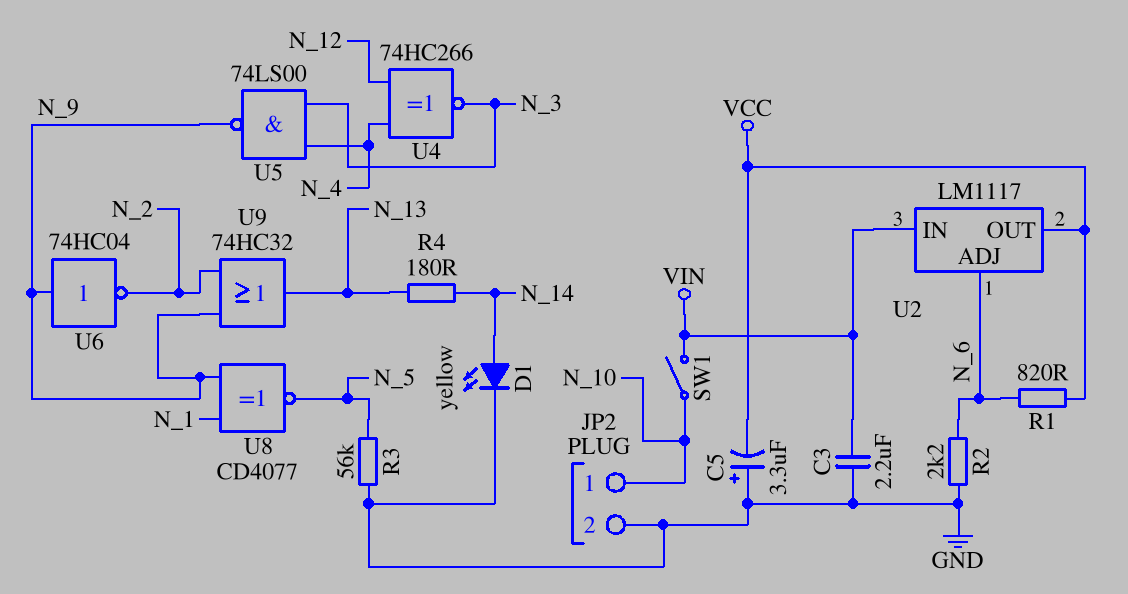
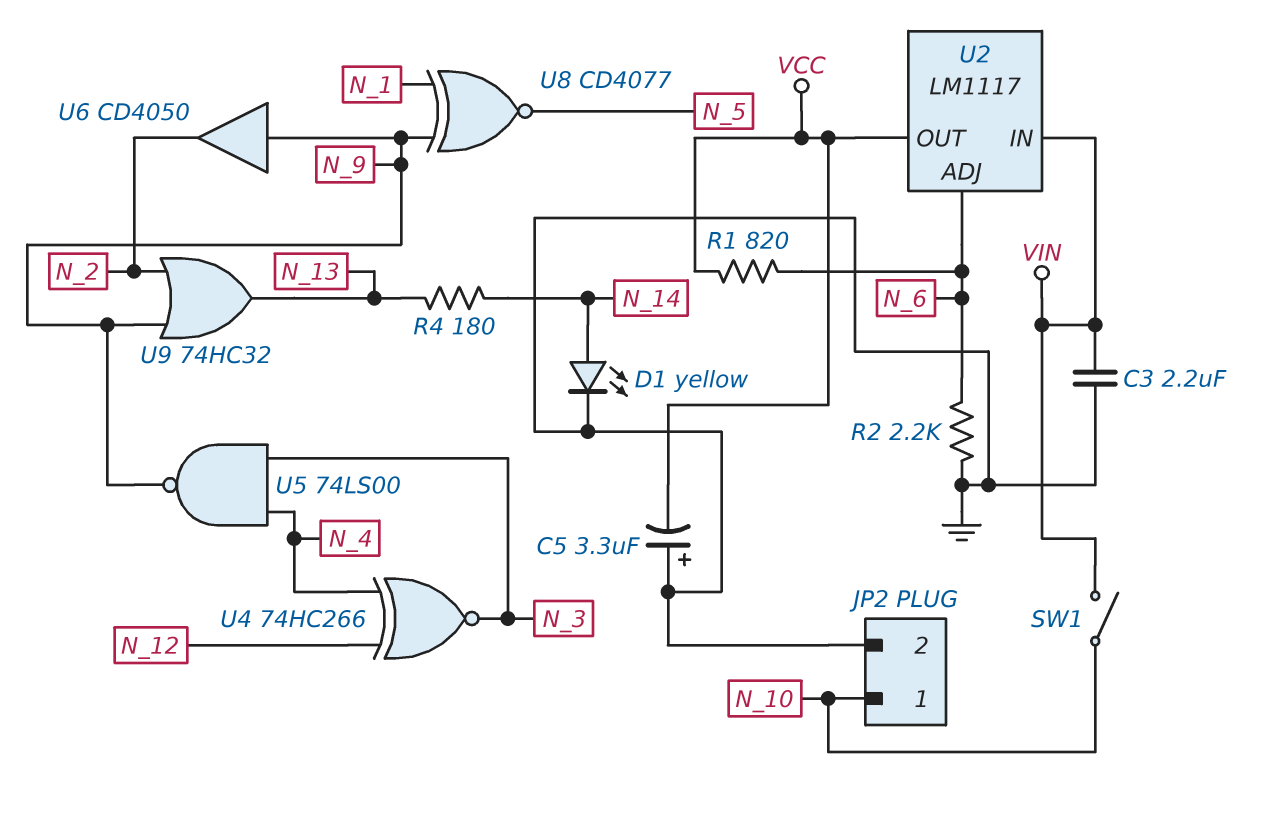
R3: 56k (GND, N_5) -> none
U6: NOT 74HC04 (in N_9, out N_2) -> buffer CD4050 (in N_9, out N_2)

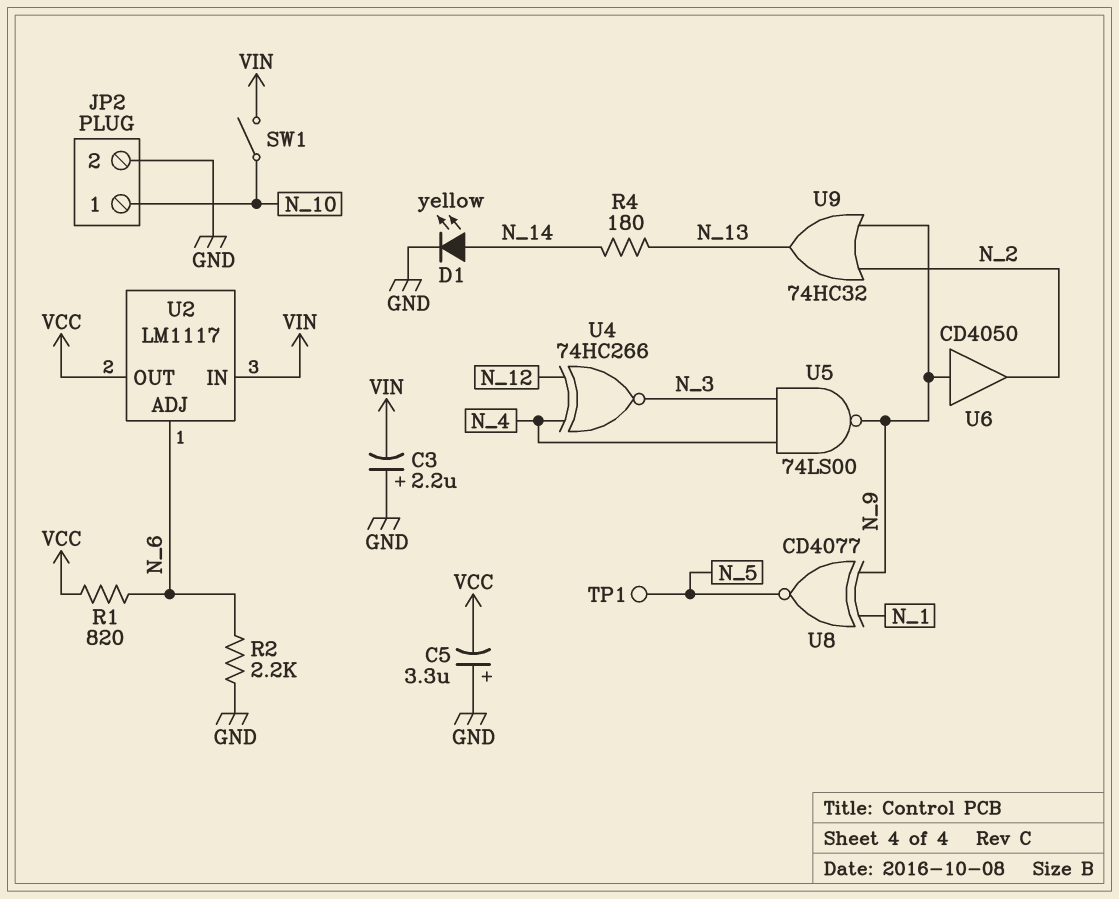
C3: 2.2uF (GND, VIN) -> 2.2uF (plus GND, minus VIN)
TP1: none -> test point (N_5)

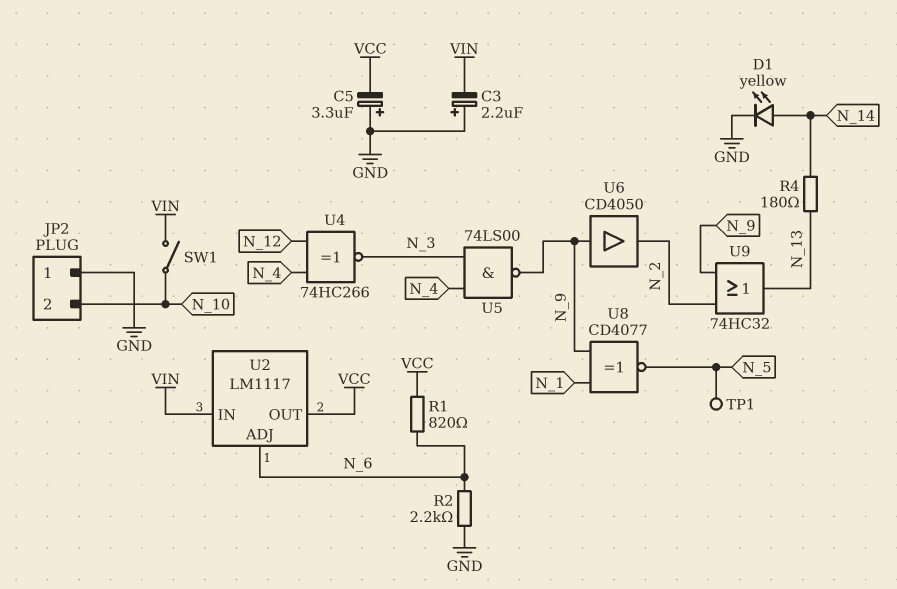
JP2 pin 1: N_10 -> GND
JP2 pin 2: GND -> N_10

